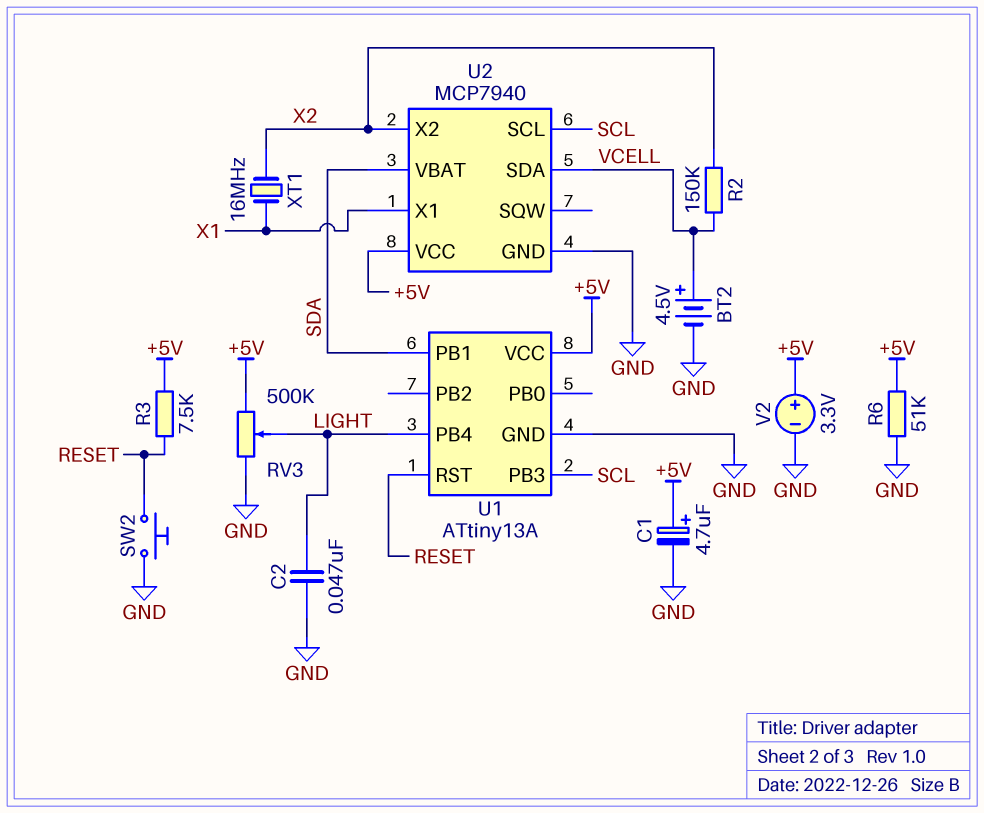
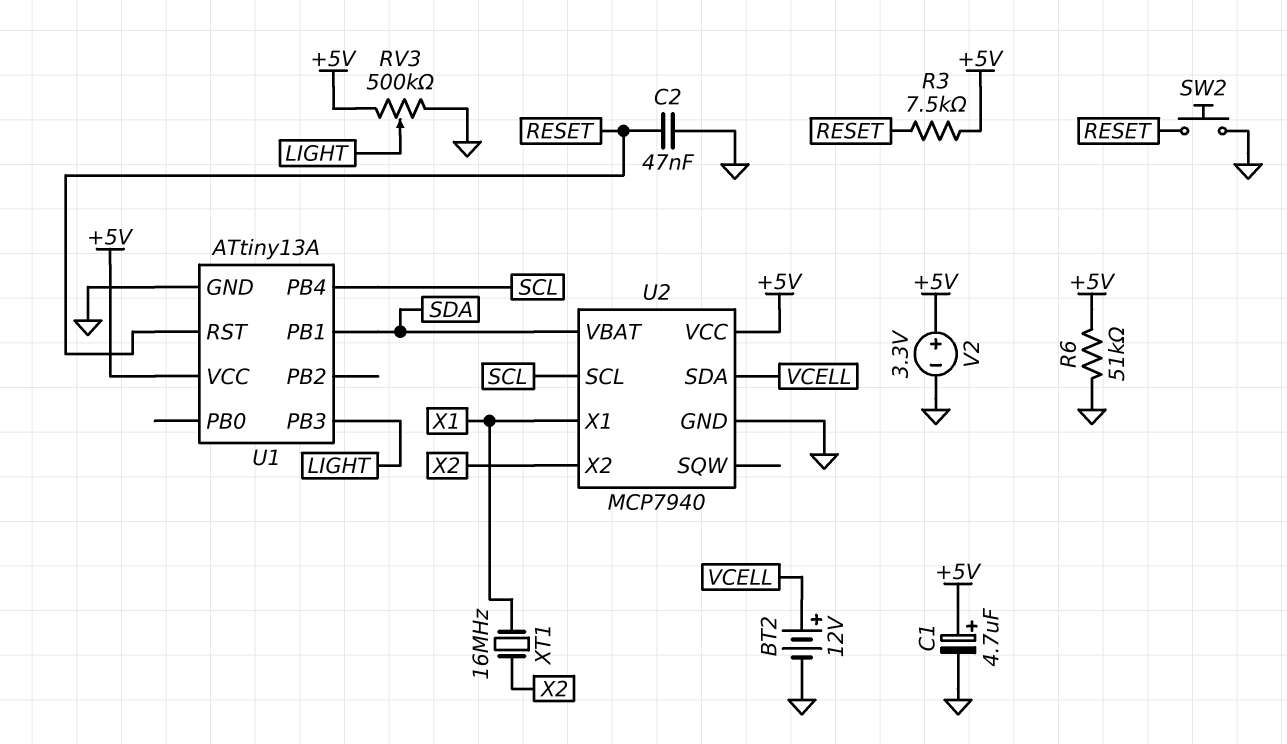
BT2: 4.5V (plus VCELL, minus GND) -> 12V (plus VCELL, minus GND)
C2: 47nF (GND, LIGHT) -> 47nF (GND, RESET)
R2: 150k (VCELL, X2) -> none
U1 pin PB3: SCL -> LIGHT
U1 pin PB4: LIGHT -> SCL

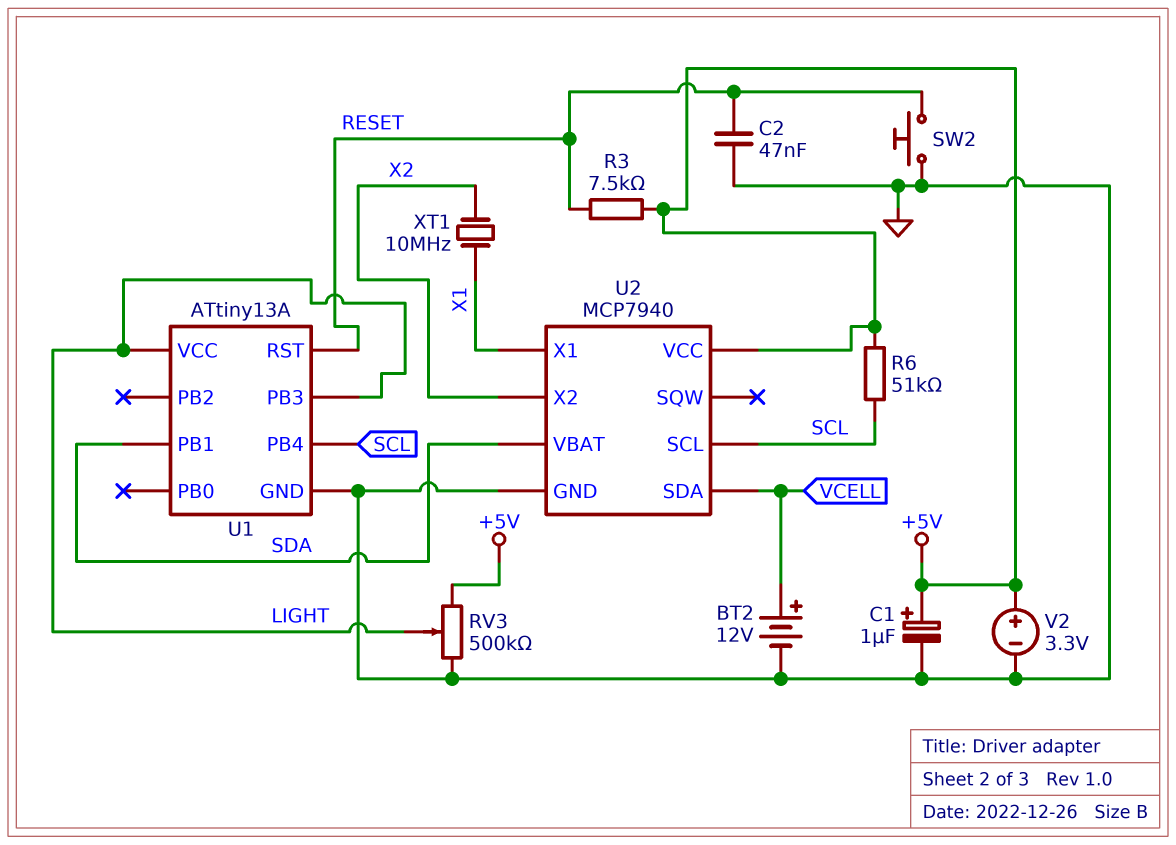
C1: 4.7uF (plus +5V, minus GND) -> 1uF (plus +5V, minus GND)
R6: 51k (+5V, GND) -> 51k (+5V, SCL)
U1 pin VCC: +5V -> LIGHT
XT1: 16MHz (X1, X2) -> 10MHz (X1, X2)

